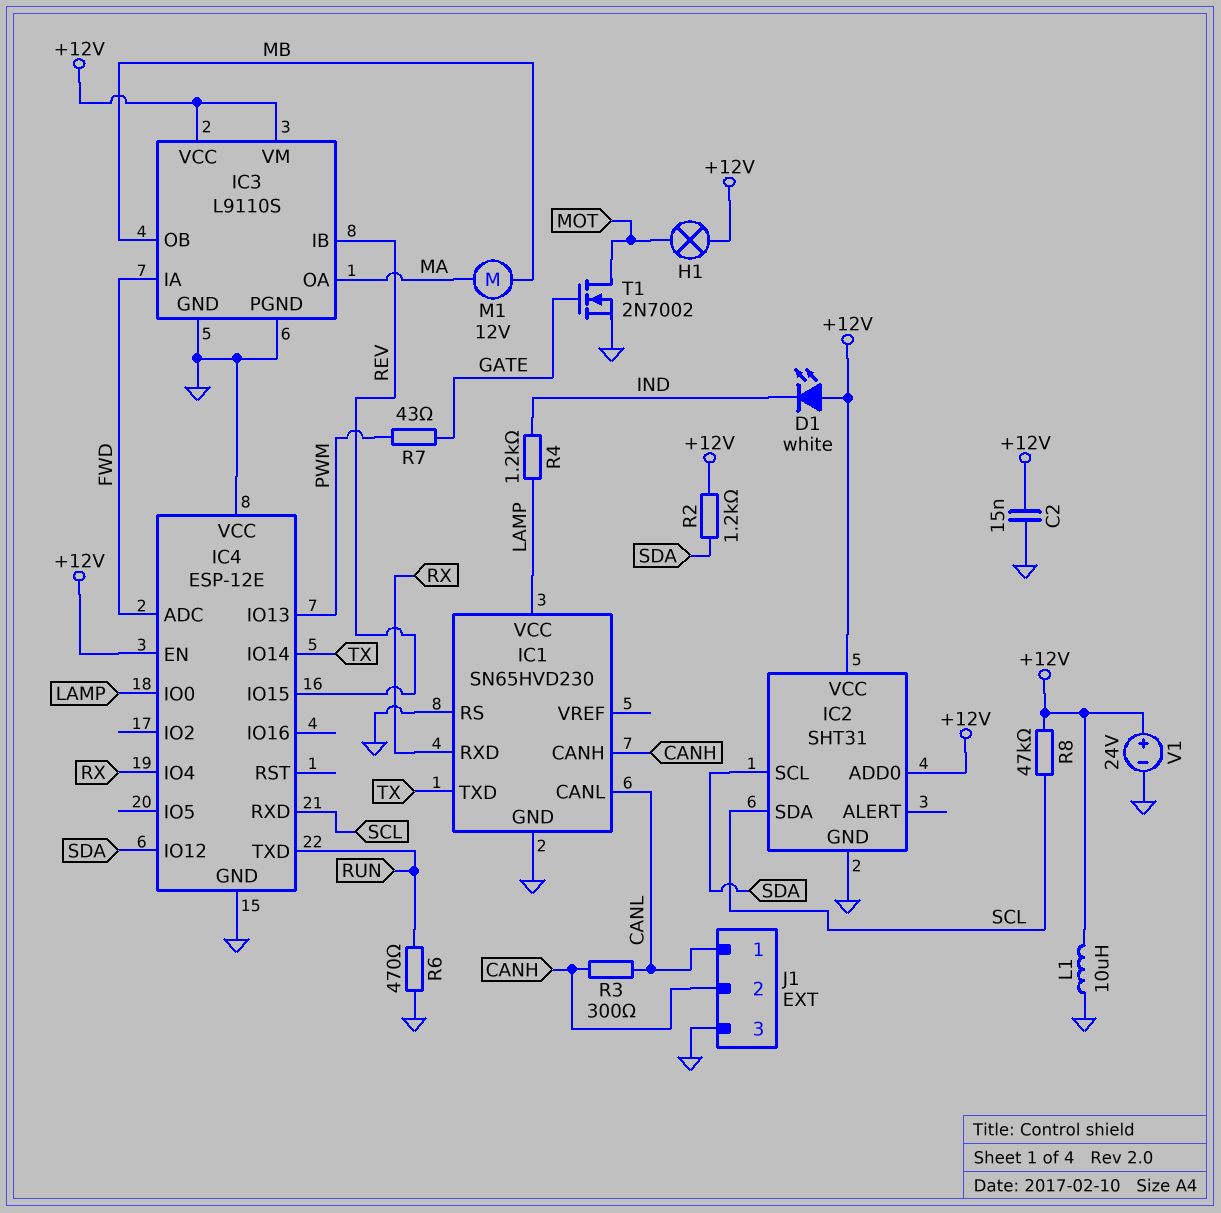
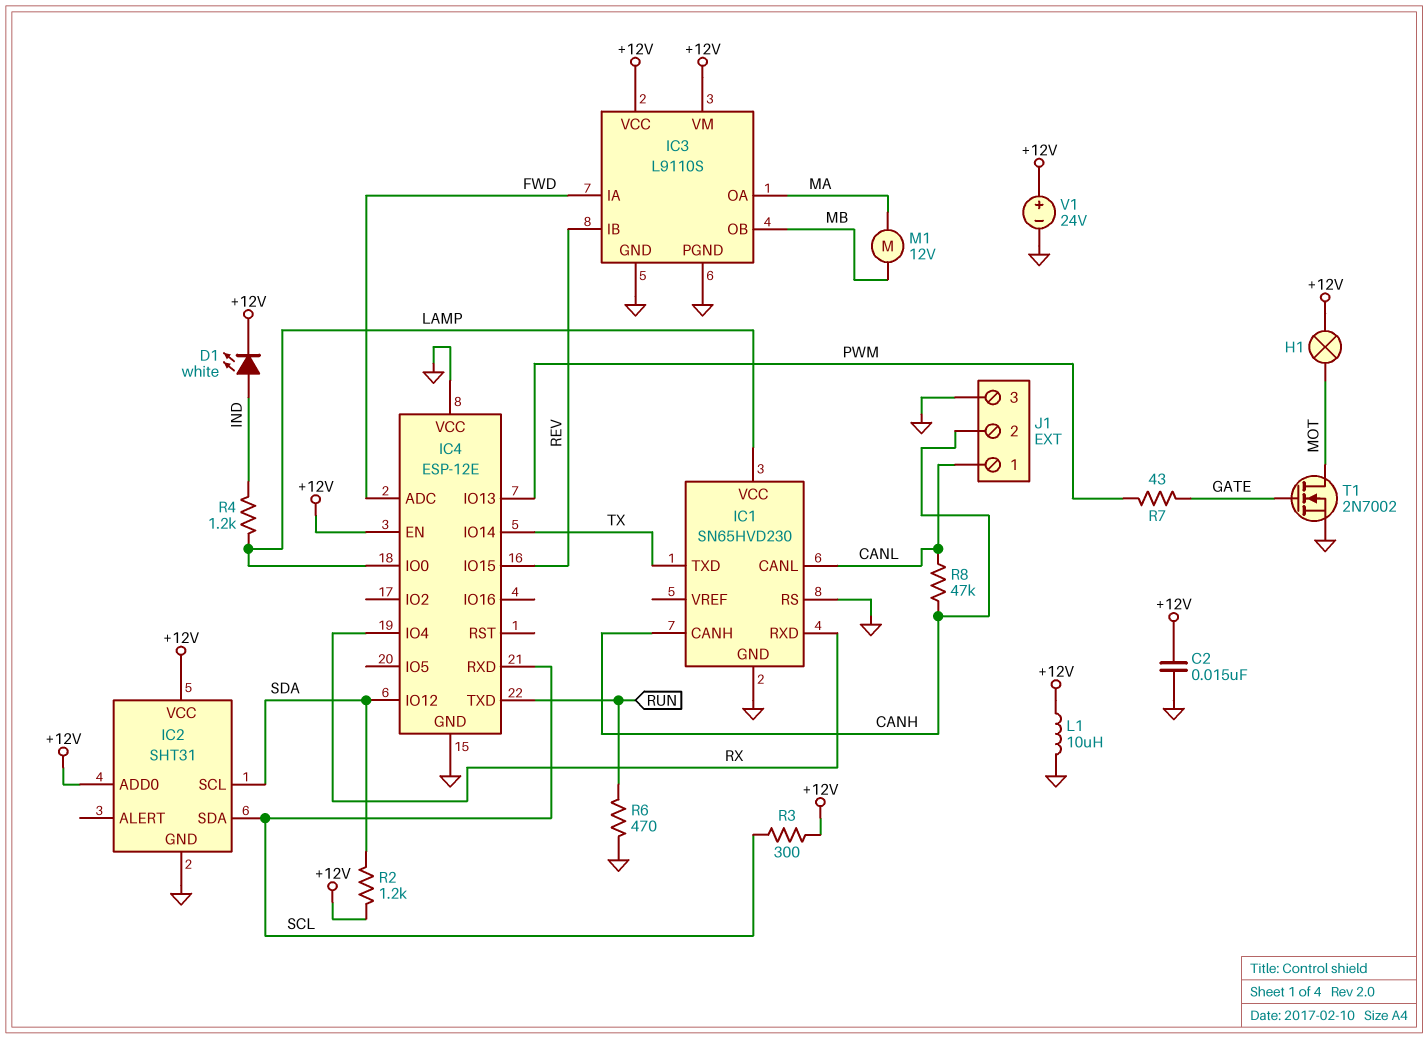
D1: LED white (A +12V, K IND) -> LED white (A IND, K +12V)
R3: 300 (CANH, CANL) -> 300 (+12V, SCL)
R8: 47k (+12V, SCL) -> 47k (CANH, CANL)

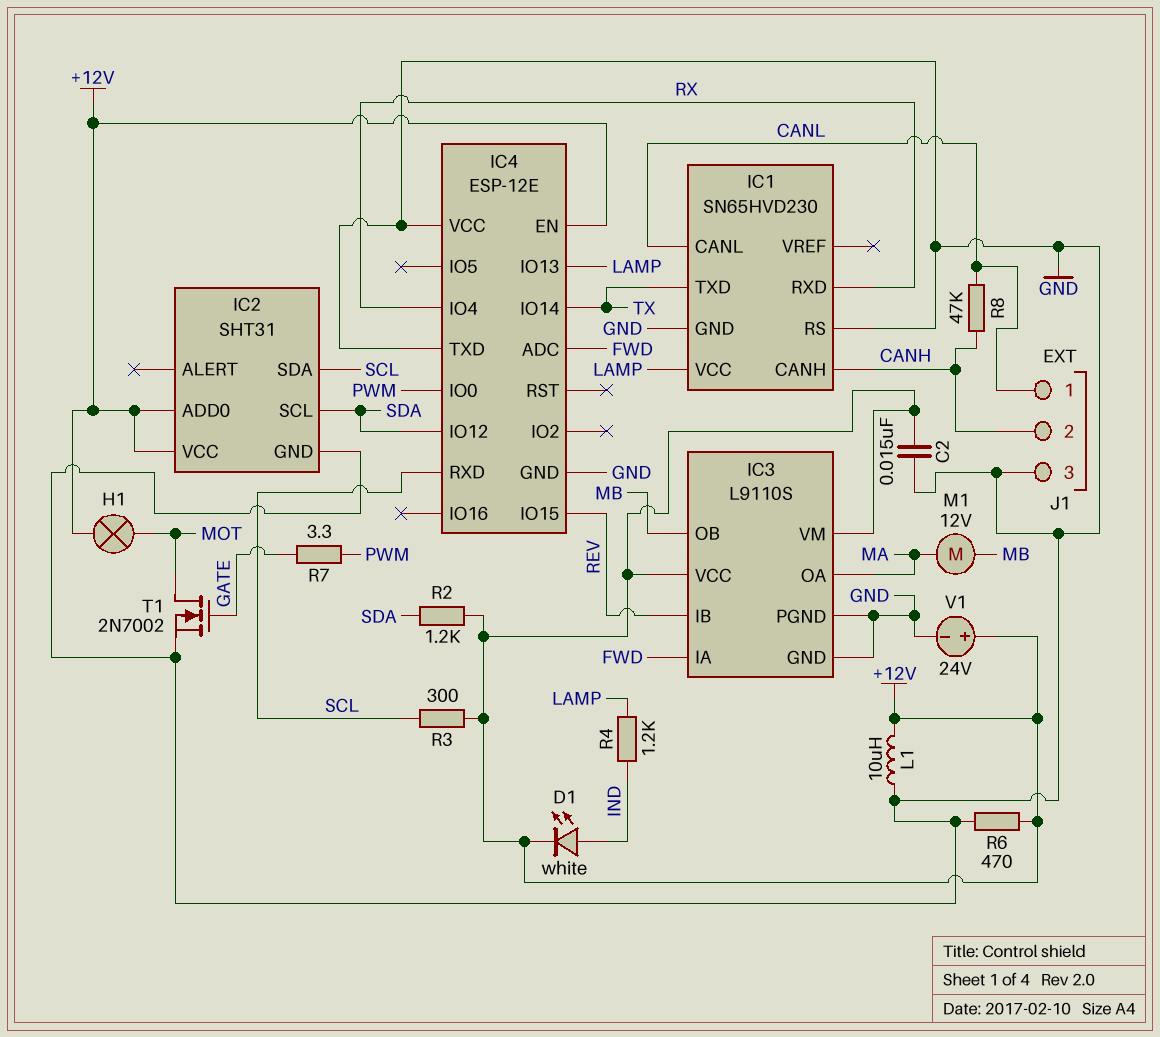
IC4 pin IO0: LAMP -> PWM
IC4 pin IO13: PWM -> LAMP
IC4 pin TXD: RUN -> GND
R6: 470 (GND, RUN) -> 470 (+12V, GND)
R7: 43 (GATE, PWM) -> 3.3 (GATE, PWM)

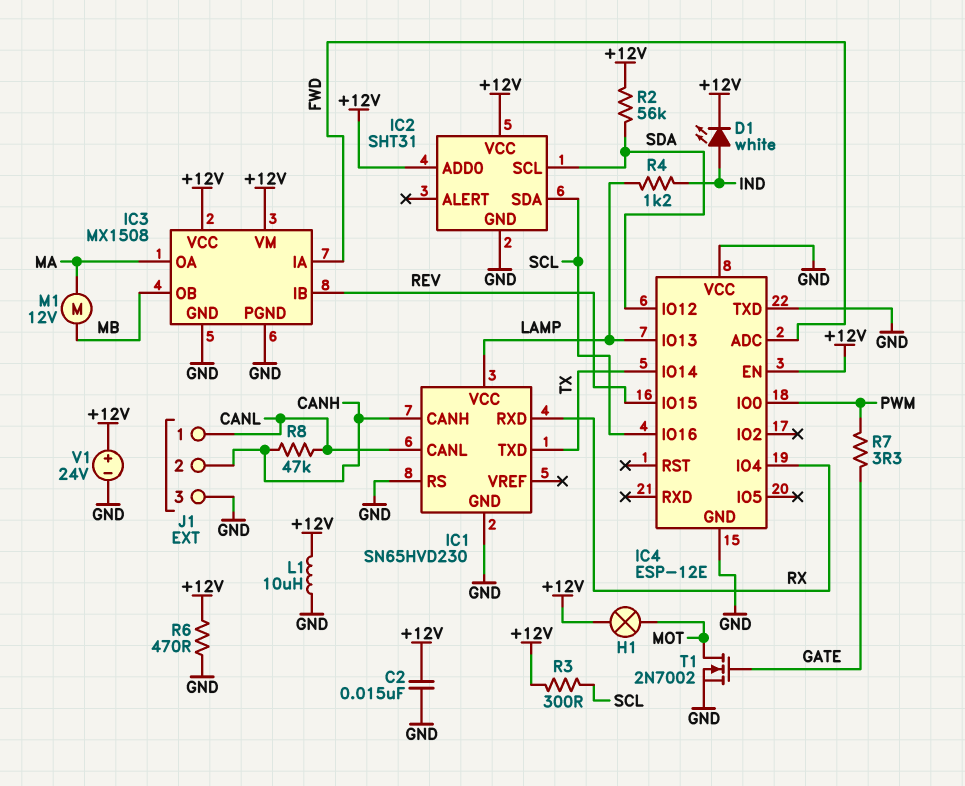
IC3: L9110S -> MX1508
IC4 pin IO16: none -> SCL
IC4 pin RXD: SCL -> none
R2: 1.2k (+12V, SDA) -> 56k (+12V, SDA)

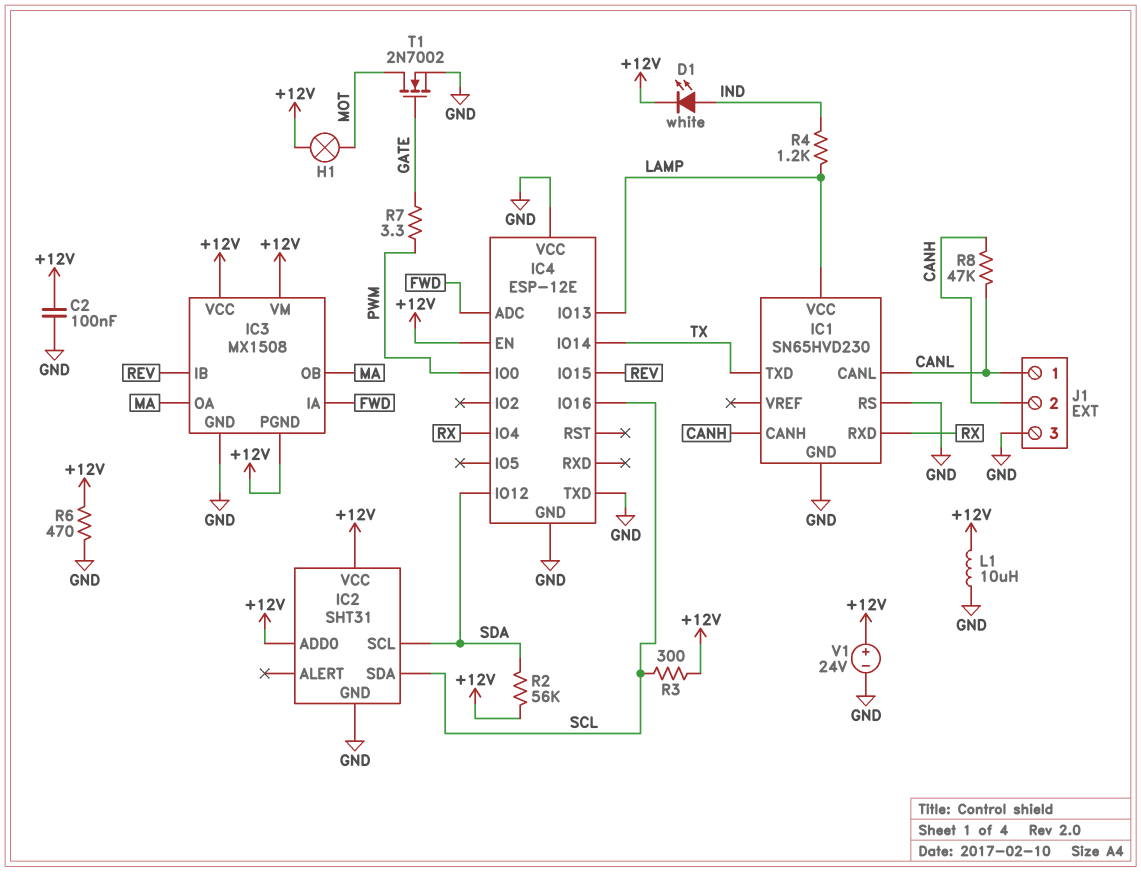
C2: 15nF (+12V, GND) -> 100nF (+12V, GND)
IC3 pin OB: MB -> MA
IC3 pin PGND: GND -> +12V
M1: motor 12V (MA, MB) -> none

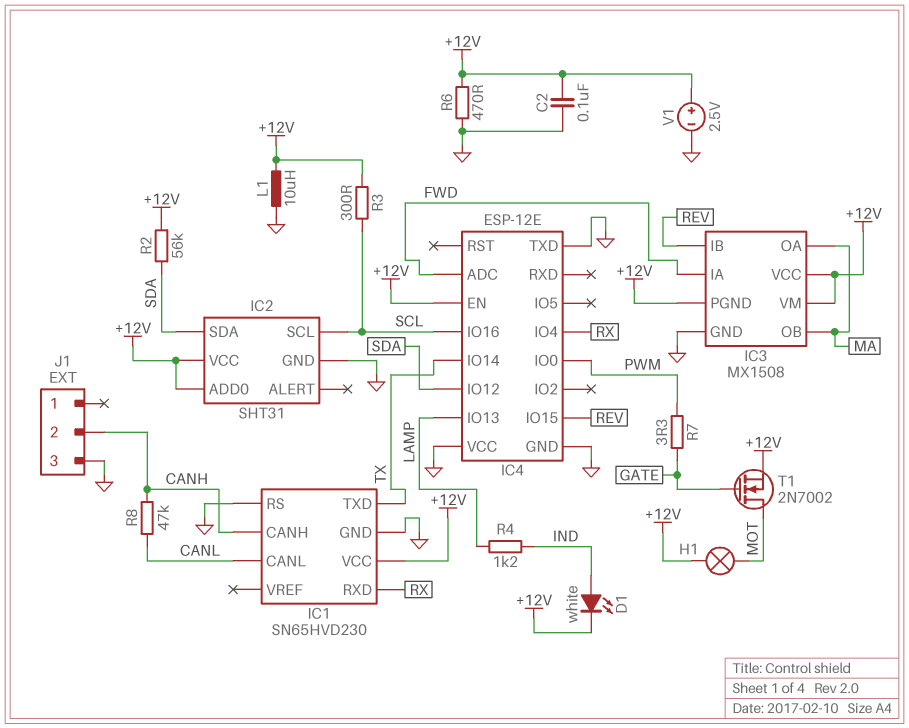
IC1 pin VCC: LAMP -> +12V
IC2 pin SCL: SDA -> SCL
IC2 pin SDA: SCL -> SDA
J1 pin 1: CANL -> none
T1: NMOS 2N7002 (G GATE, D MOT, S GND) -> NMOS 2N7002 (G GATE, D MOT, S +12V)
V1: 24V (plus +12V, minus GND) -> 2.5V (plus +12V, minus GND)

